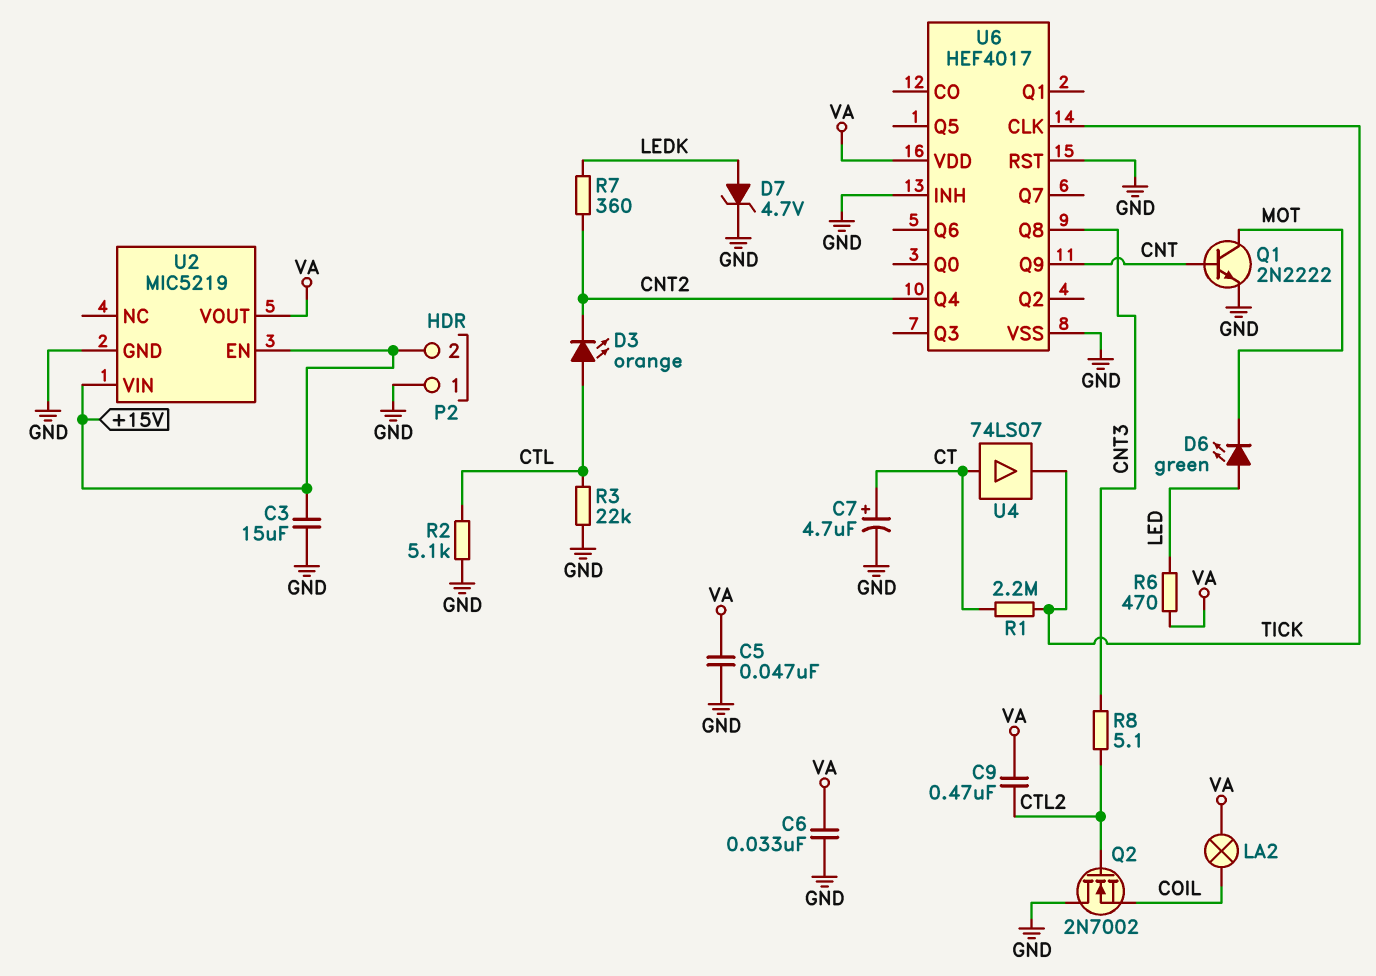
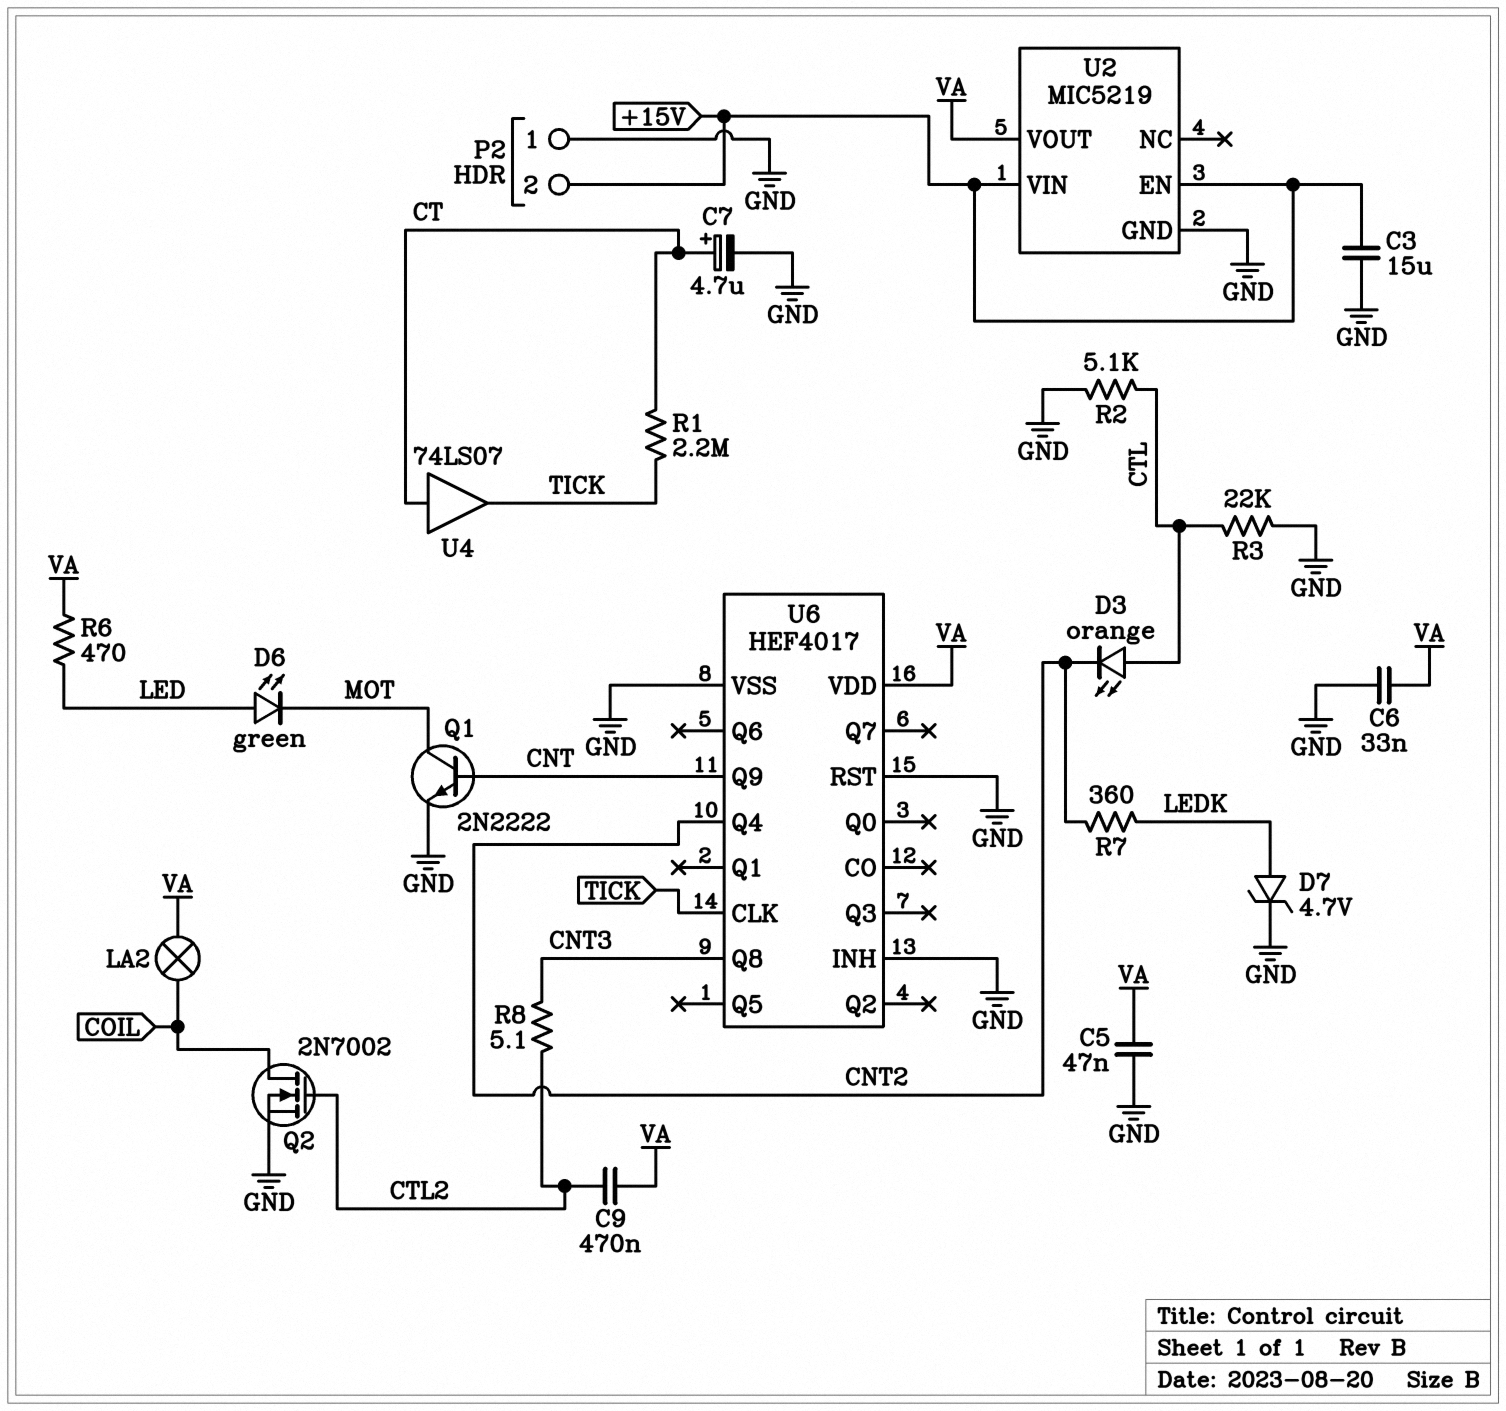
Q2: NMOS 2N7002 (G CTL2, D GND, S COIL) -> NMOS 2N7002 (G CTL2, D COIL, S GND)

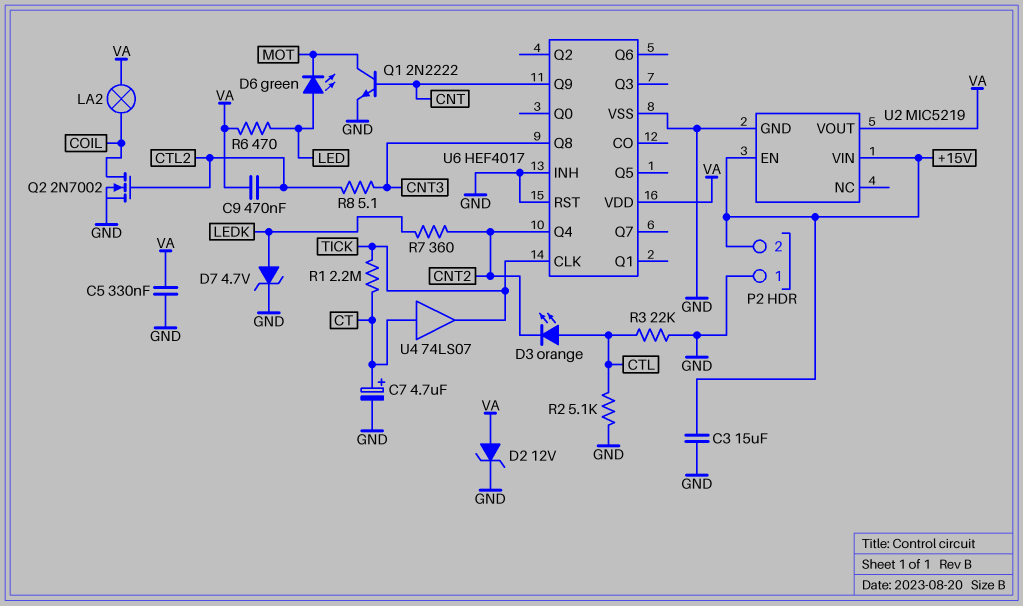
C5: 47nF (GND, VA) -> 330nF (GND, VA)
C6: 33nF (GND, VA) -> none
D2: none -> zener 12V (A VA, K GND)

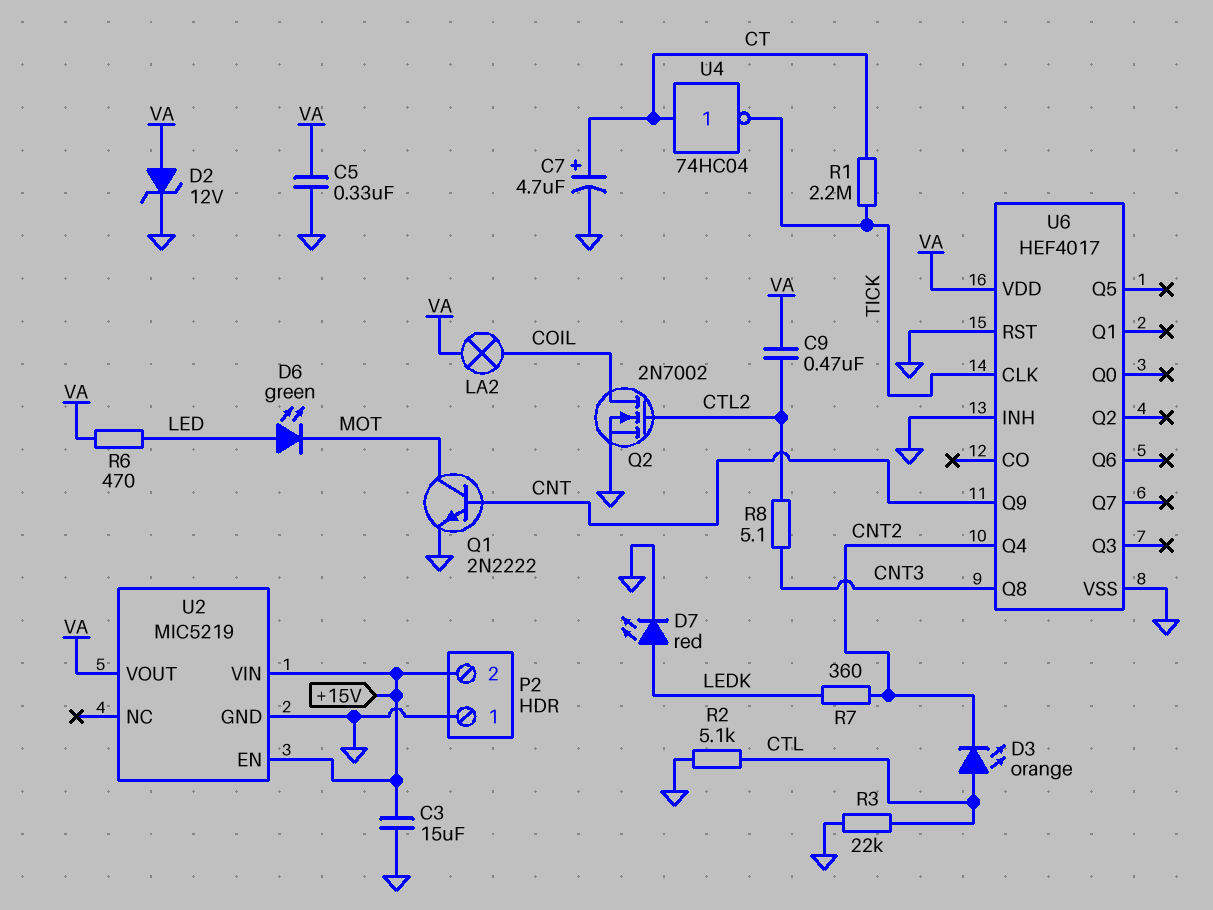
D7: zener 4.7V (A LEDK, K GND) -> LED red (A LEDK, K GND)
U4: buffer 74LS07 (in CT, out TICK) -> NOT 74HC04 (in CT, out TICK)

